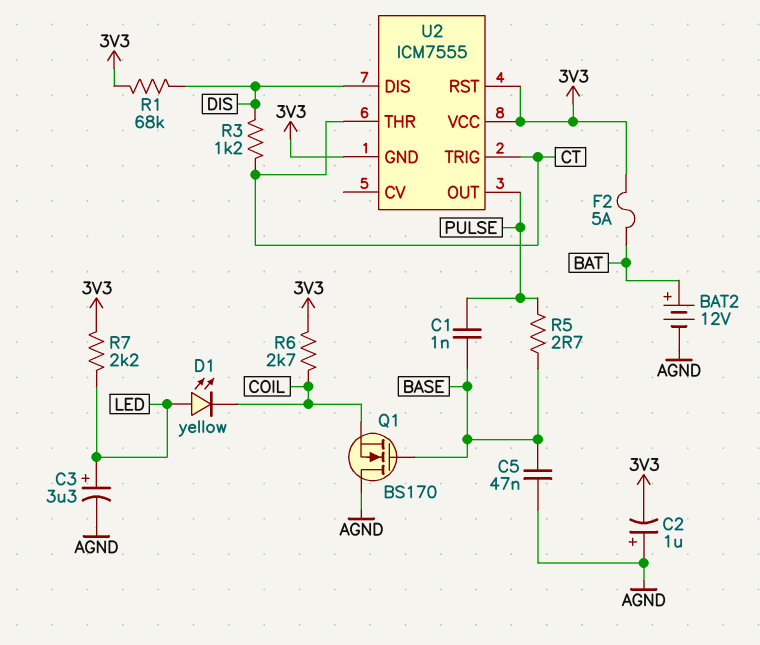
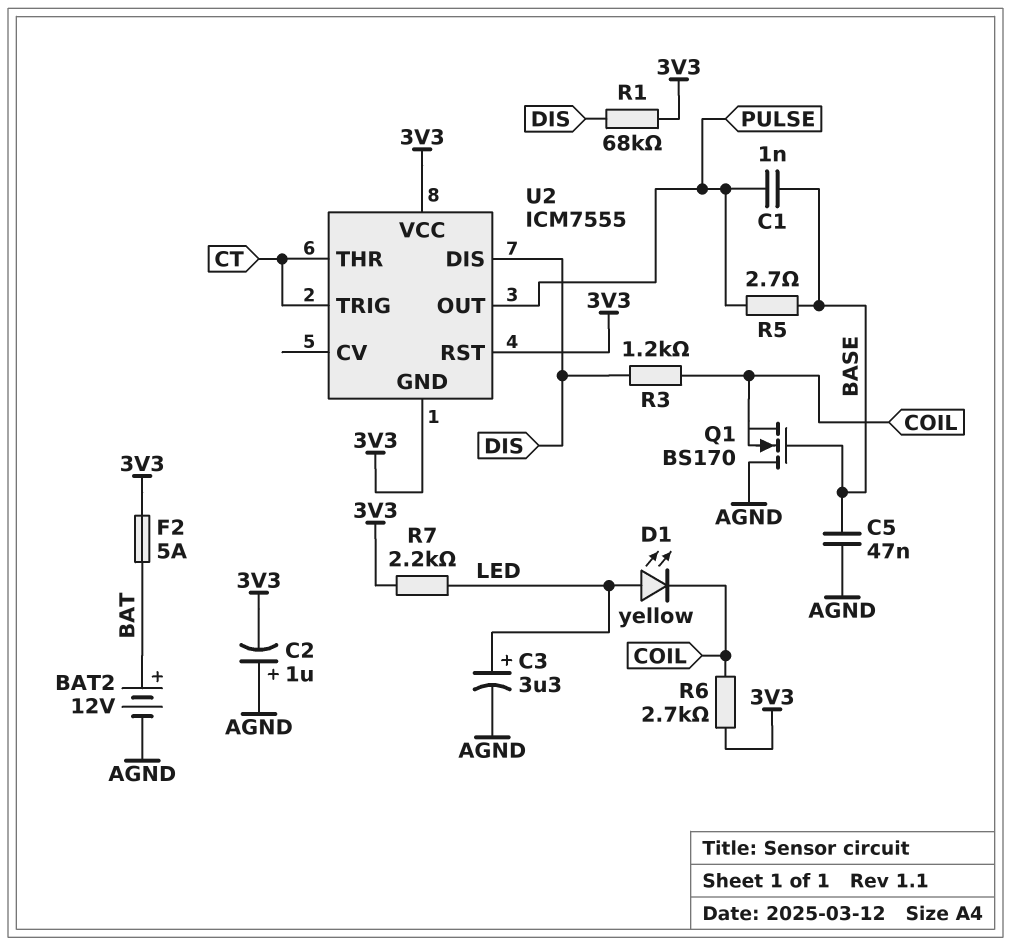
R3: 1.2k (CT, DIS) -> 1.2k (COIL, DIS)

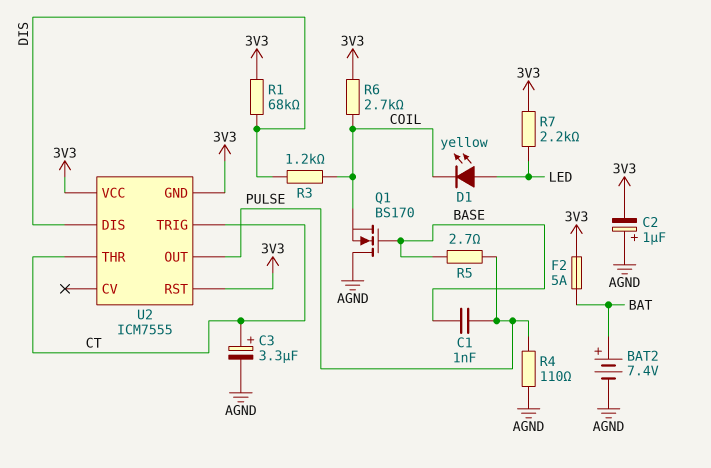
BAT2: 12V (plus BAT, minus AGND) -> 7.4V (plus BAT, minus AGND)
C3: 3.3uF (plus LED, minus AGND) -> 3.3uF (plus CT, minus AGND)
C5: 47nF (AGND, BASE) -> none
R4: none -> 110 (AGND, PULSE)

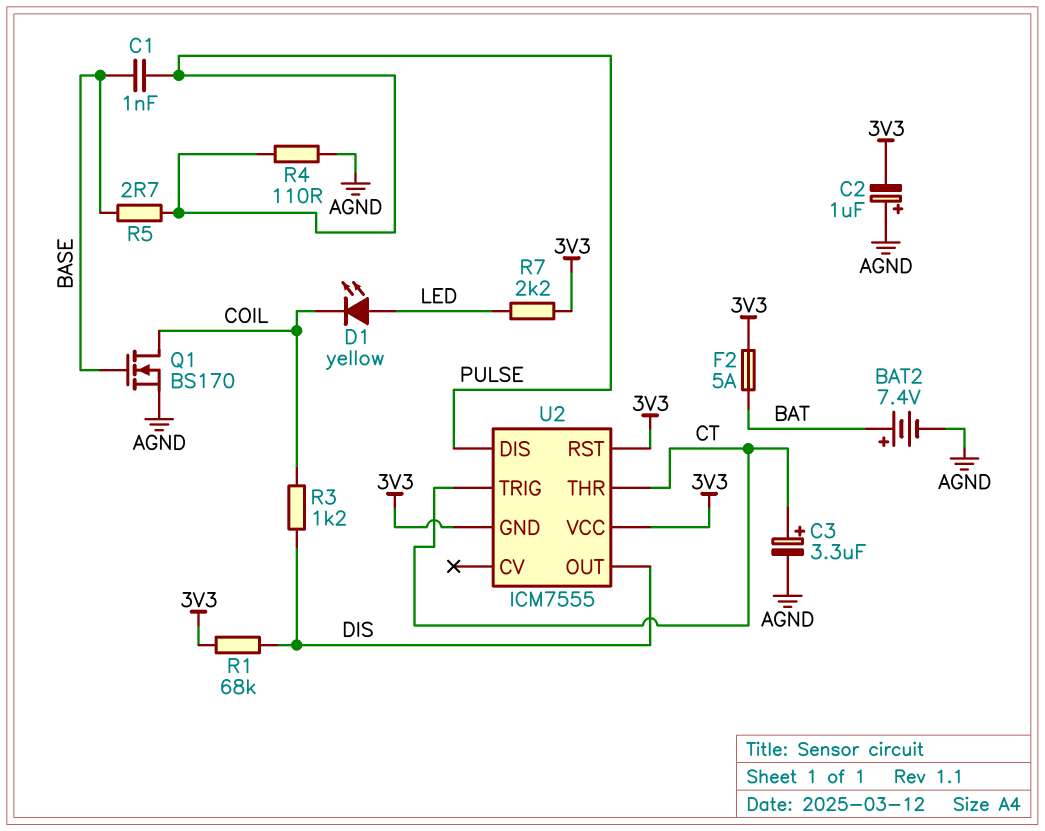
Q1: NMOS BS170 (G BASE, D AGND, S COIL) -> NMOS BS170 (G BASE, D COIL, S AGND)
R6: 2.7k (3V3, COIL) -> none
U2 pin DIS: DIS -> PULSE
U2 pin OUT: PULSE -> DIS

